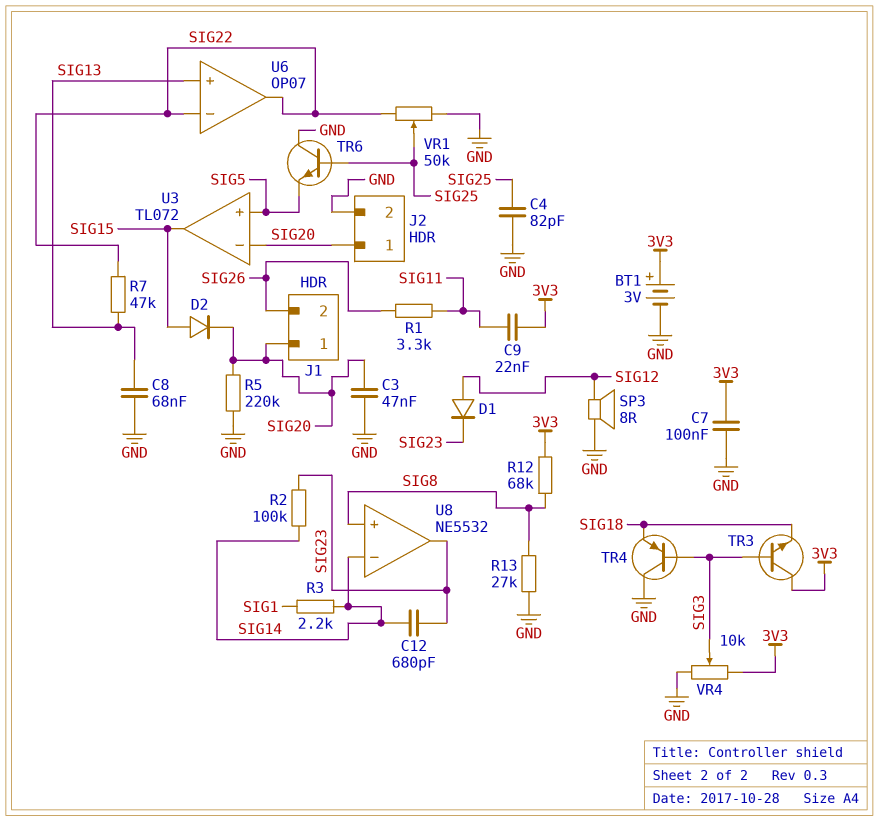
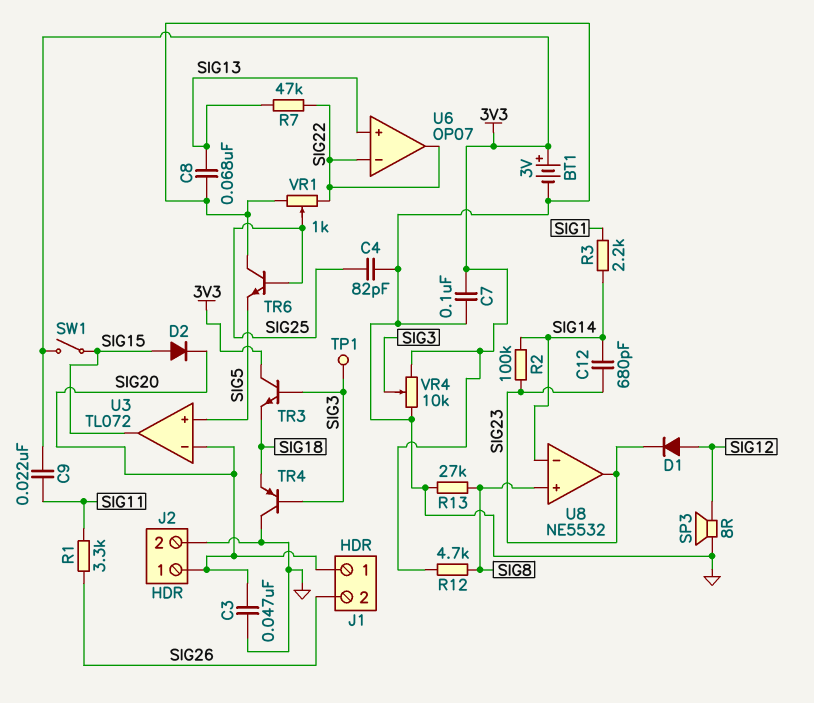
R5: 220k (GND, SIG20) -> none
R12: 68k (3V3, SIG8) -> 4.7k (3V3, SIG8)
SW1: none -> switch (3V3, SIG15)
TP1: none -> test point (SIG3)
VR1: 50k (GND, SIG22, wiper SIG25) -> 1k (GND, SIG22, wiper SIG25)

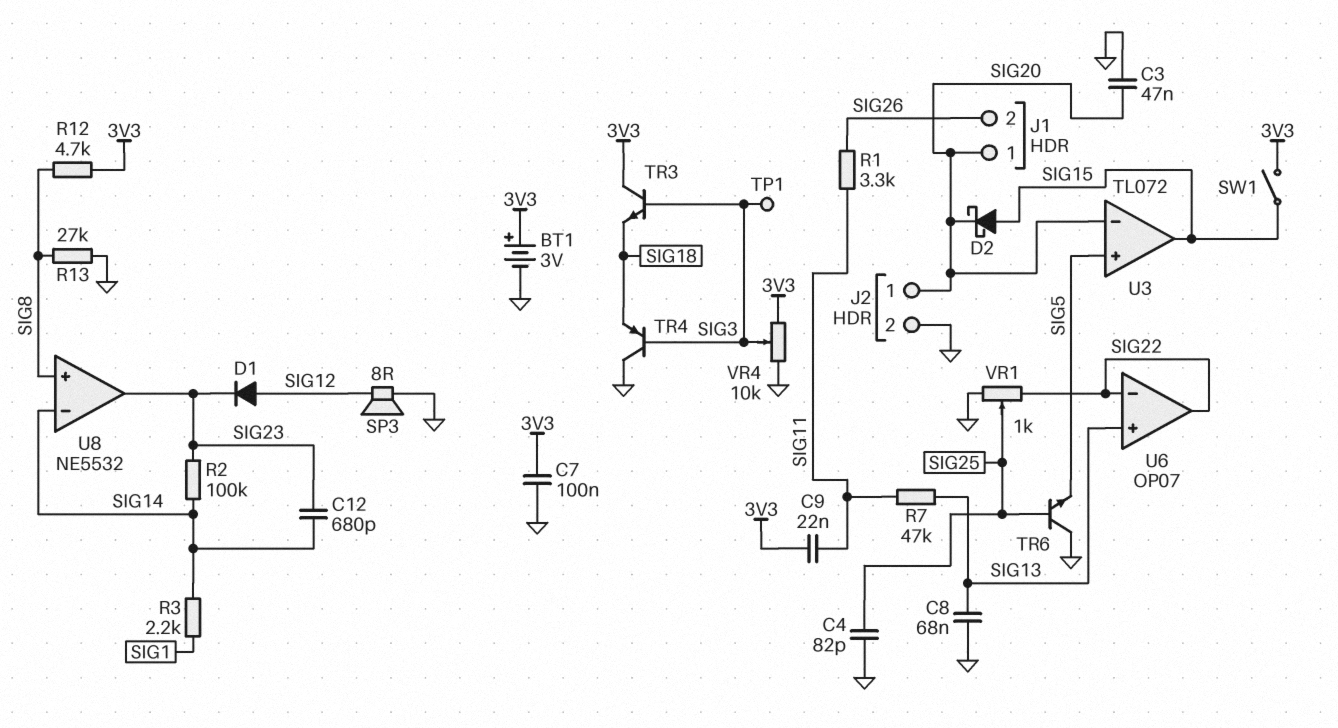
D2: diode (A SIG15, K SIG20) -> schottky (A SIG15, K SIG20)
R7: 47k (SIG13, SIG22) -> 47k (SIG11, SIG13)

